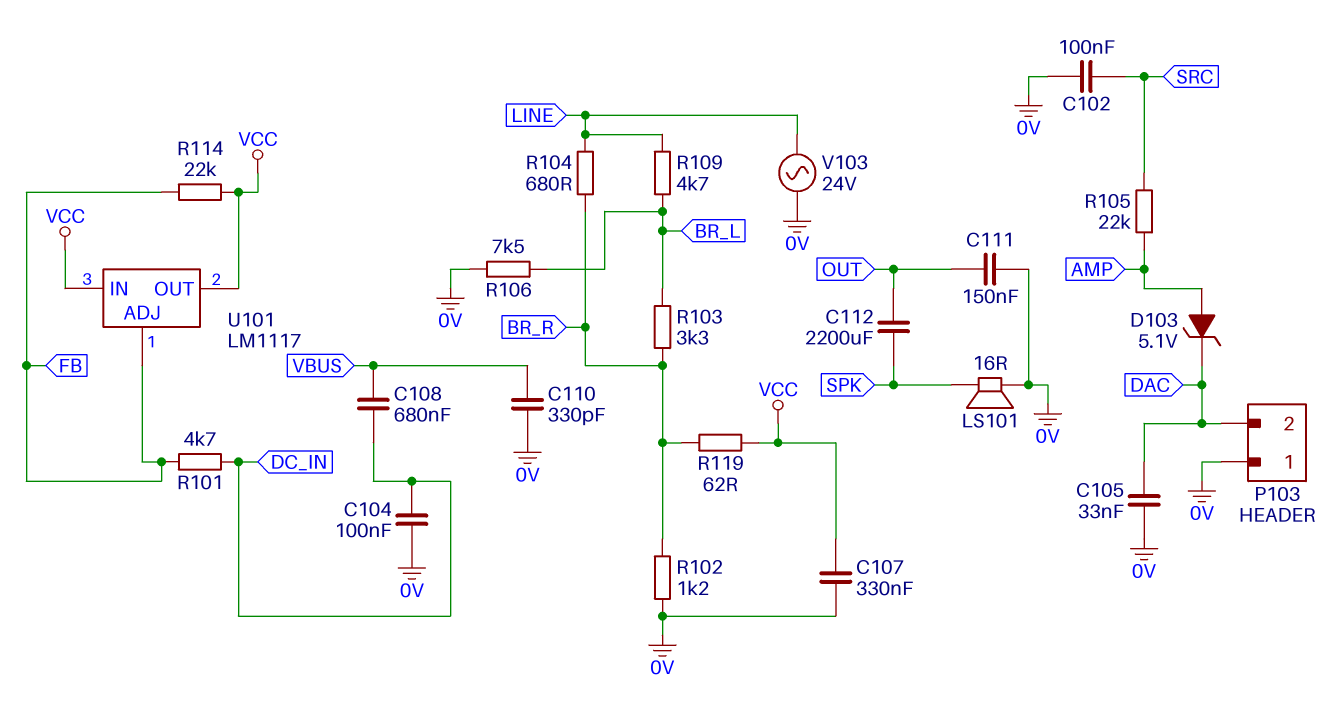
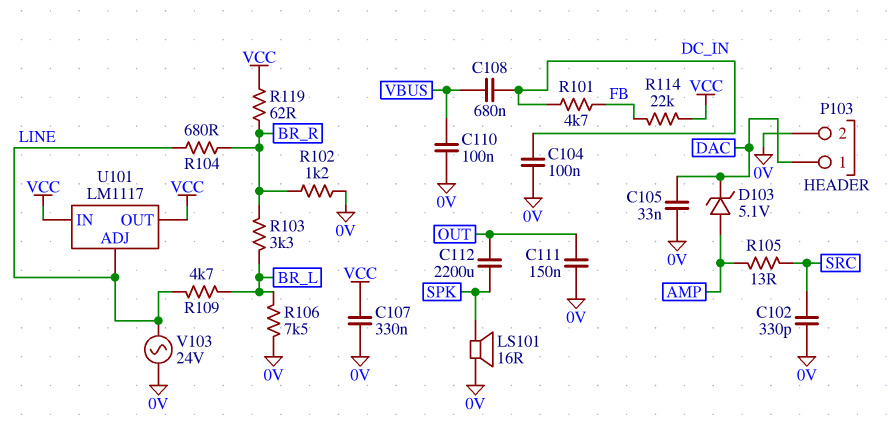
C102: 100nF (0V, SRC) -> 330pF (0V, SRC)
C110: 330pF (0V, VBUS) -> 100nF (0V, VBUS)
P103 pin 1: 0V -> DAC
P103 pin 2: DAC -> 0V
R105: 22k (AMP, SRC) -> 13 (AMP, SRC)
U101 pin ADJ: FB -> LINE

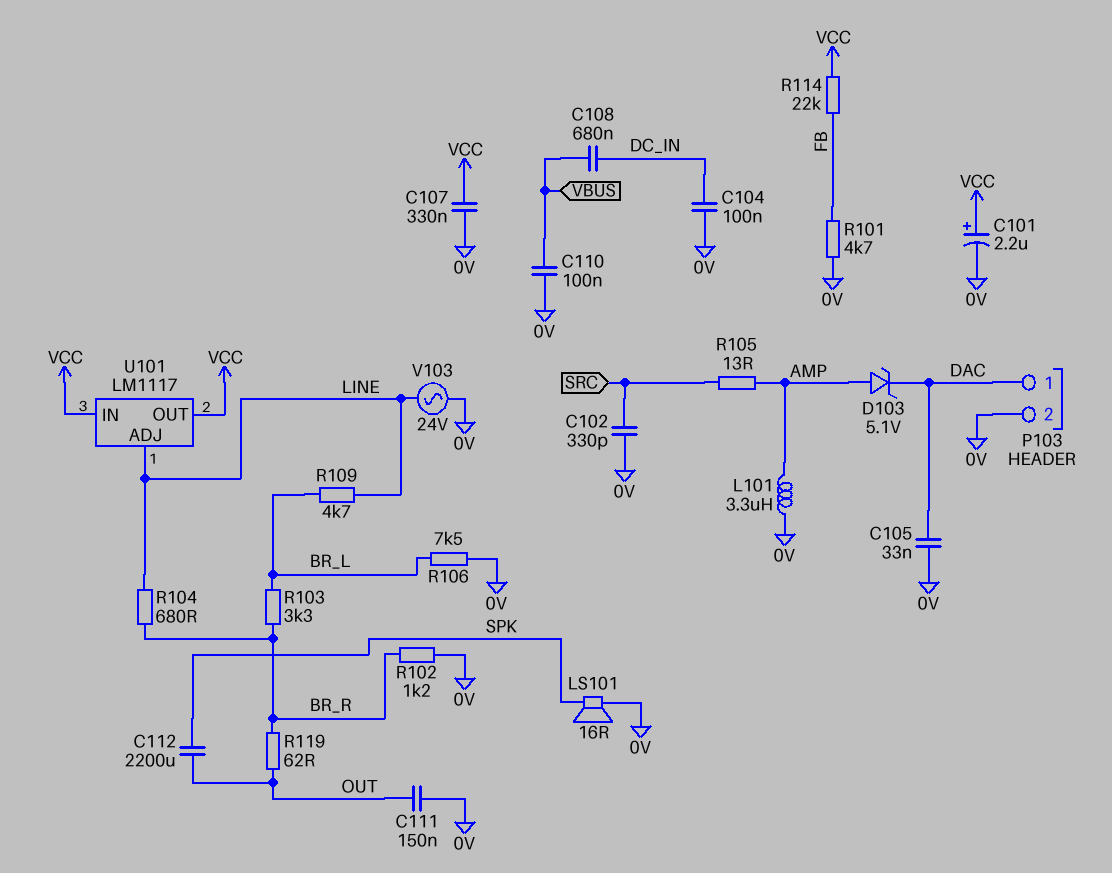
C101: none -> 2.2uF (plus VCC, minus 0V)
L101: none -> 3.3uH (0V, AMP)
R101: 4.7k (DC_IN, FB) -> 4.7k (0V, FB)
R119: 62 (BR_R, VCC) -> 62 (BR_R, OUT)

